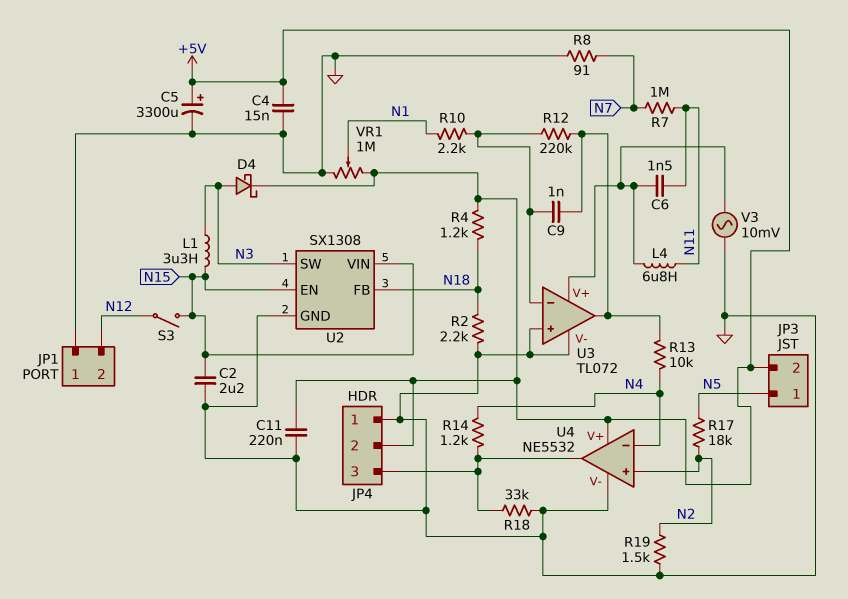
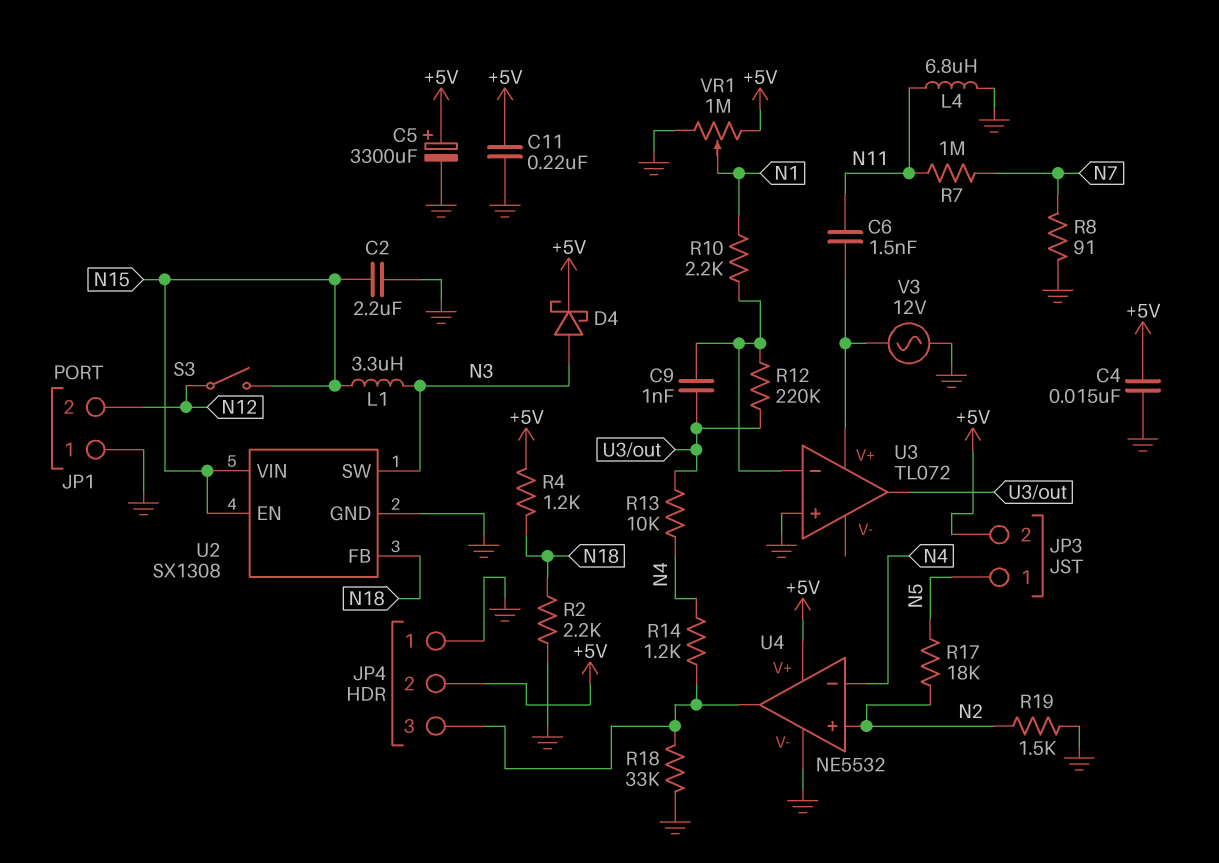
L4: 6.8uH (N11, U3/V+) -> 6.8uH (GND, N11)
U3 pin V-: GND -> none
V3: AC 10mV (GND, U3/V+) -> AC 12V (GND, U3/V+)

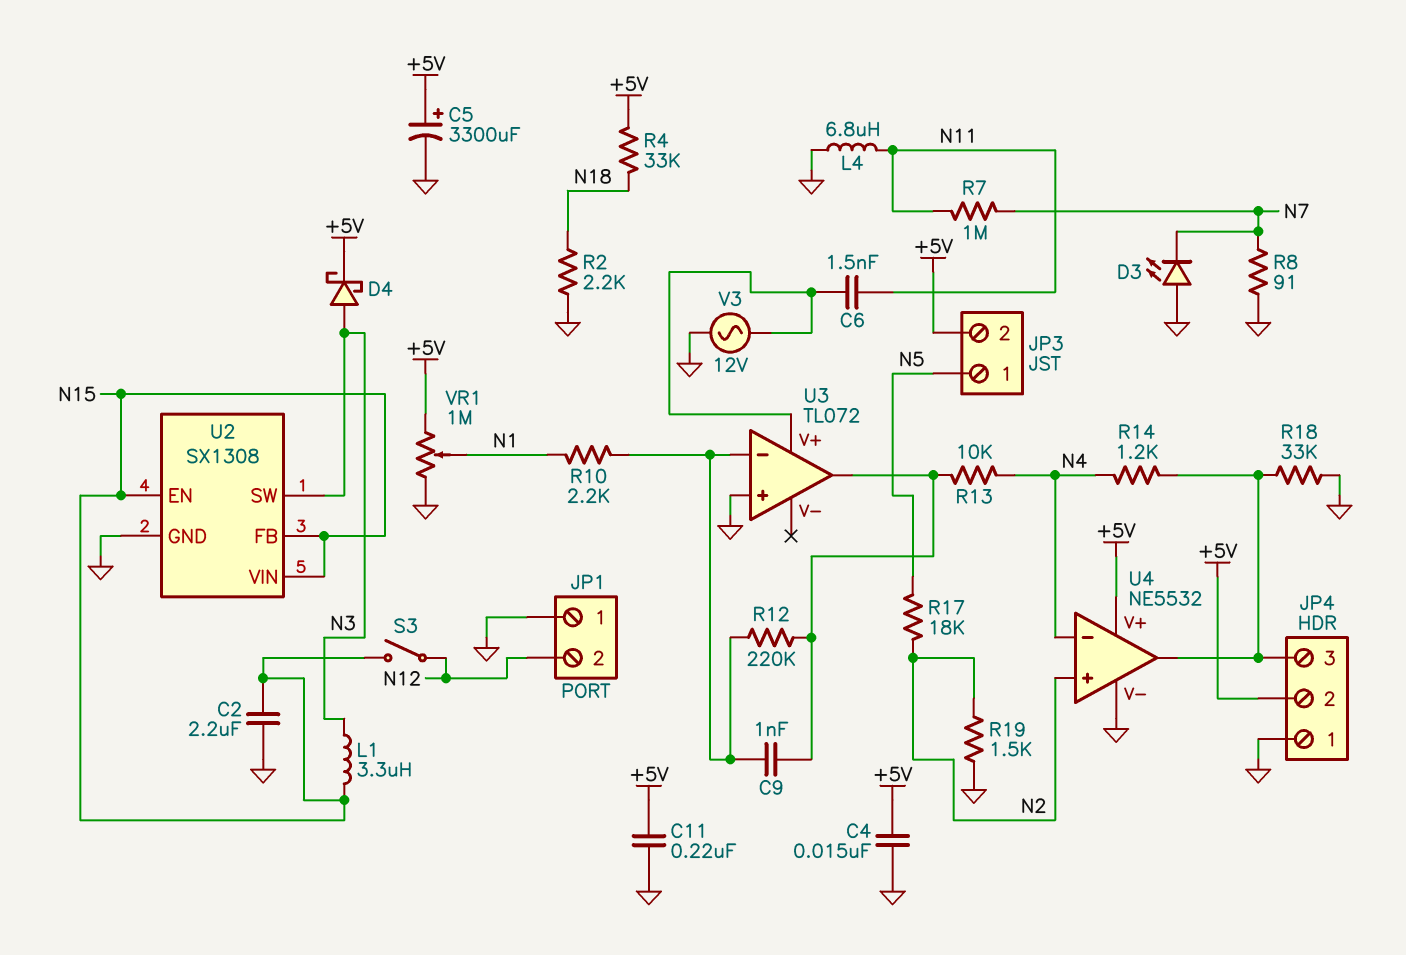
D3: none -> LED (A GND, K N7)
R4: 1.2k (+5V, N18) -> 33k (+5V, N18)
U2 pin FB: N18 -> N15

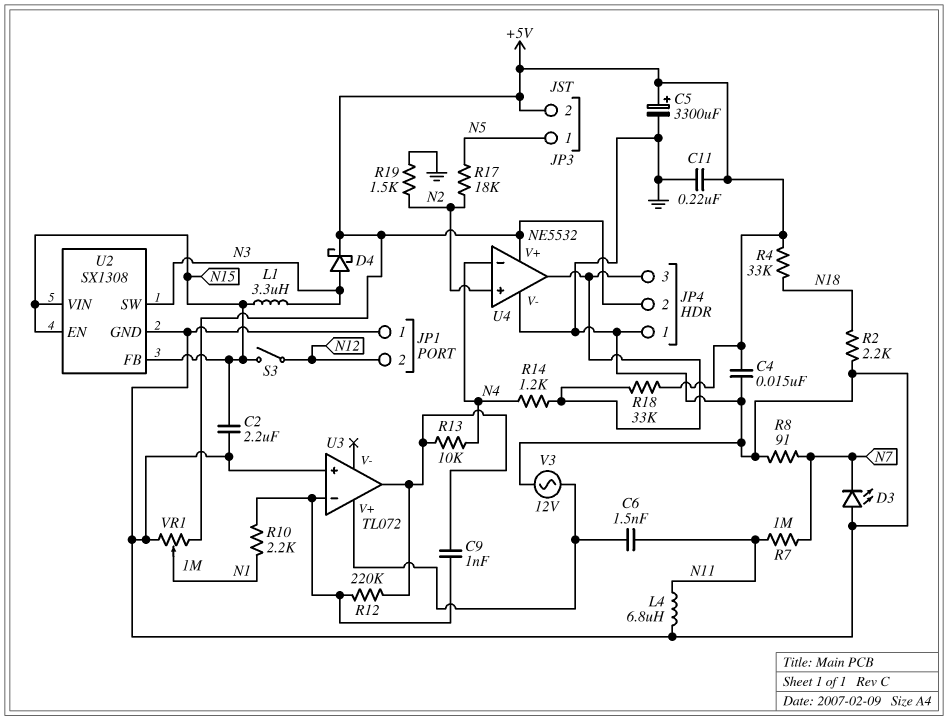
R18: 33k (GND, JP4/3) -> 33k (+5V, JP4/3)

